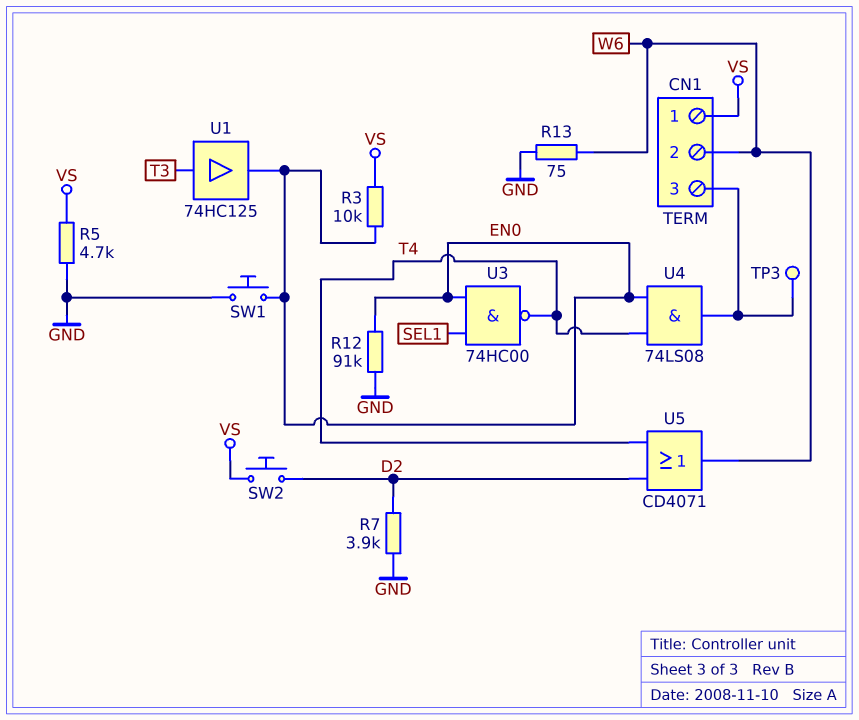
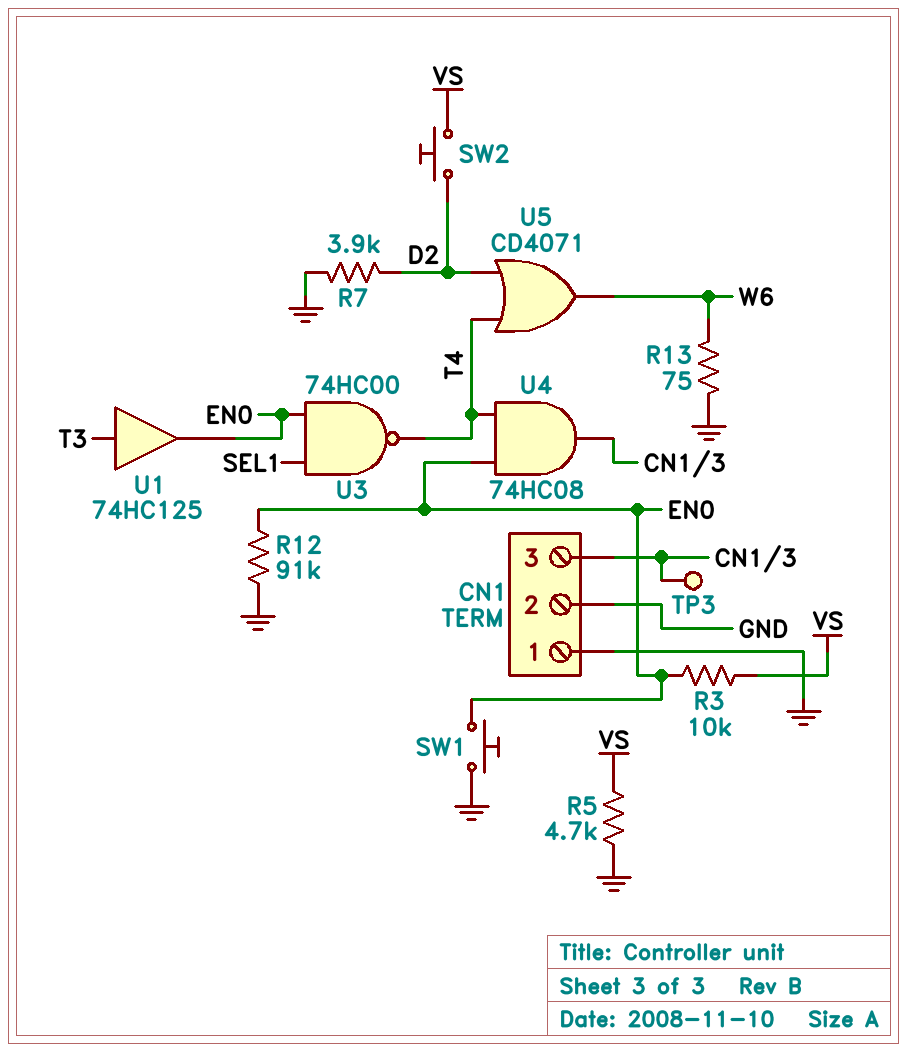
CN1 pin 1: VS -> GND
CN1 pin 2: W6 -> GND
U4: AND 74LS08 (in EN0, in T4, out CN1/3) -> AND 74HC08 (in EN0, in T4, out CN1/3)

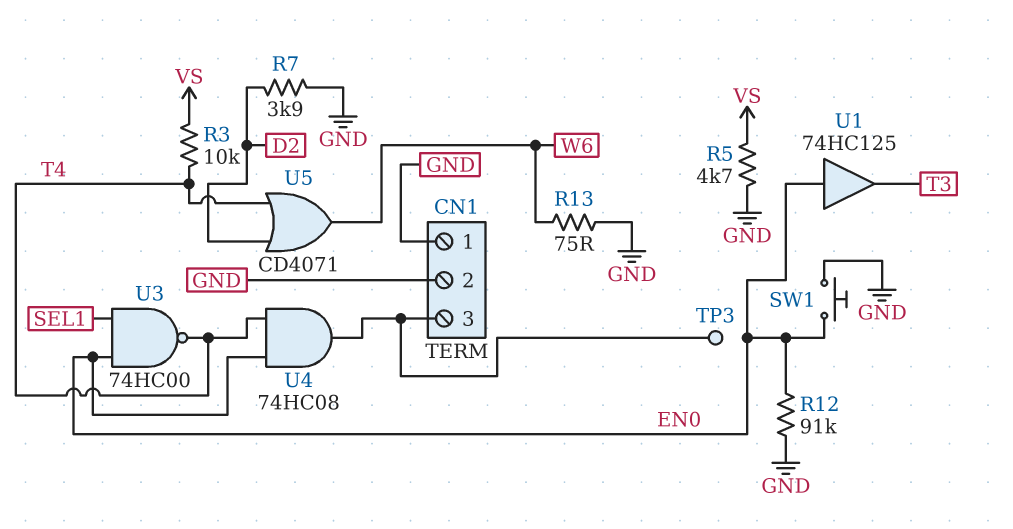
R3: 10k (EN0, VS) -> 10k (T4, VS)
SW2: button (D2, VS) -> none
U1: buffer 74HC125 (in T3, out EN0) -> buffer 74HC125 (in EN0, out T3)

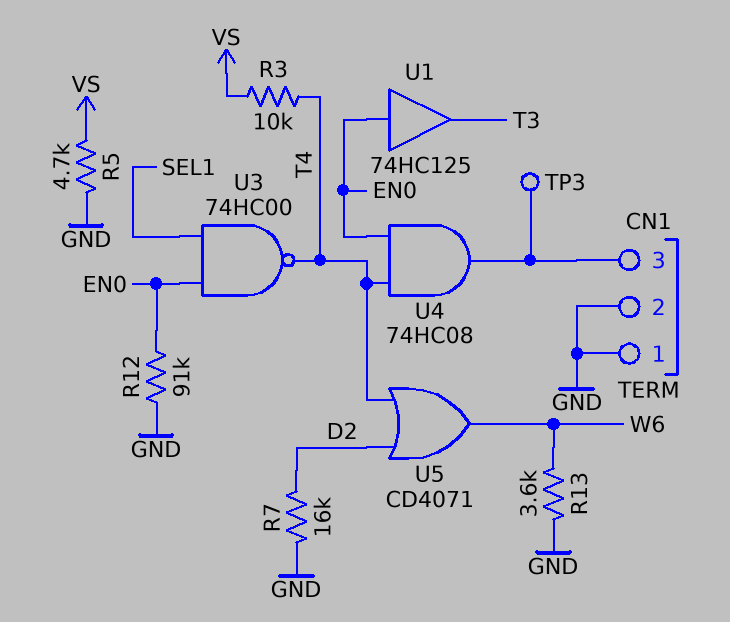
R7: 3.9k (D2, GND) -> 16k (D2, GND)
R13: 75 (GND, W6) -> 3.6k (GND, W6)
SW1: button (EN0, GND) -> none

